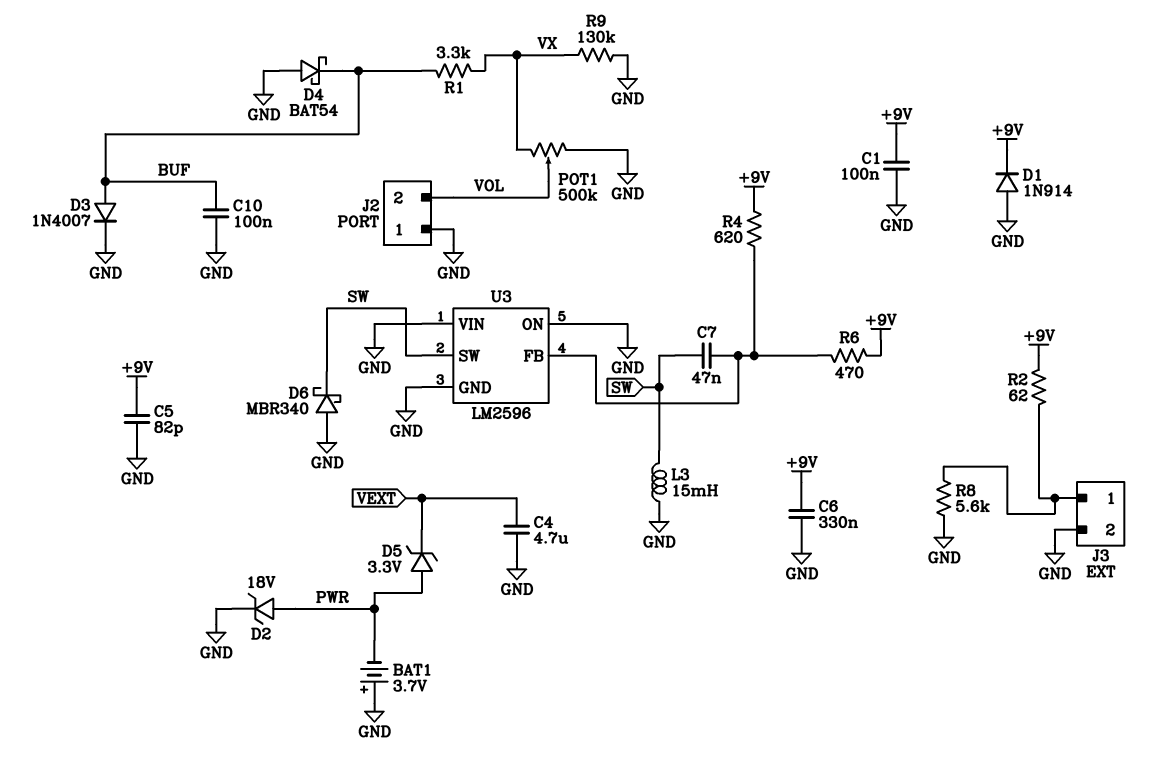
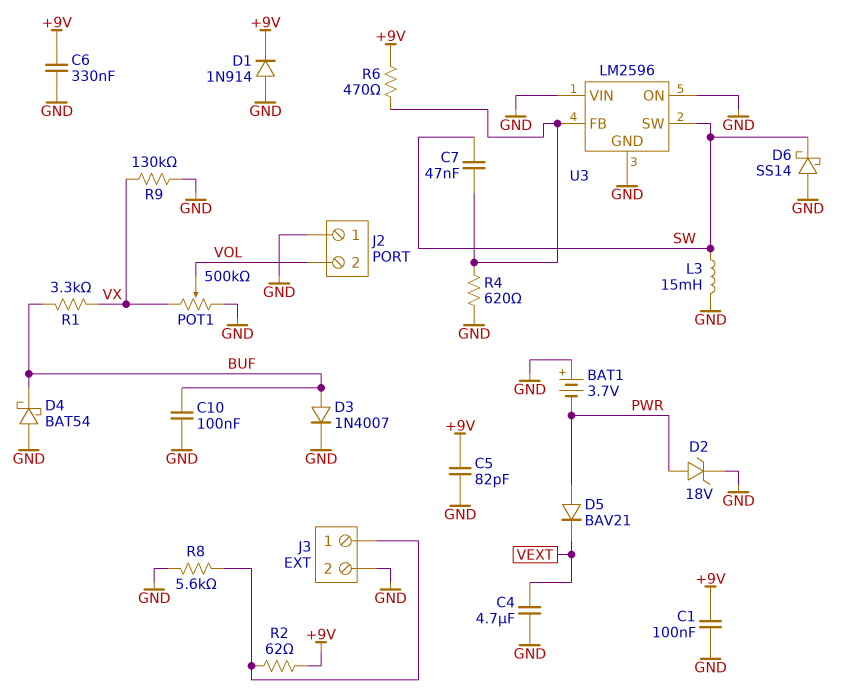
D5: zener 3.3V (A PWR, K VEXT) -> diode BAV21 (A PWR, K VEXT)
D6: schottky MBR340 (A GND, K SW) -> schottky SS14 (A GND, K SW)
R4: 620 (+9V, U3/FB) -> 620 (GND, U3/FB)

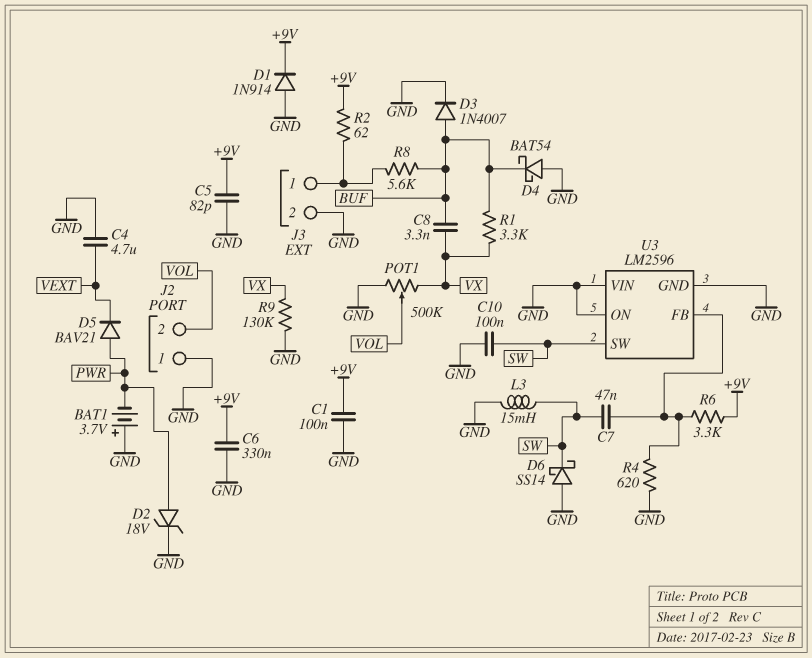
C8: none -> 3.3nF (BUF, VX)
C10: 100nF (BUF, GND) -> 100nF (GND, SW)
R6: 470 (+9V, U3/FB) -> 3.3k (+9V, U3/FB)
R8: 5.6k (GND, J3/1) -> 5.6k (BUF, J3/1)

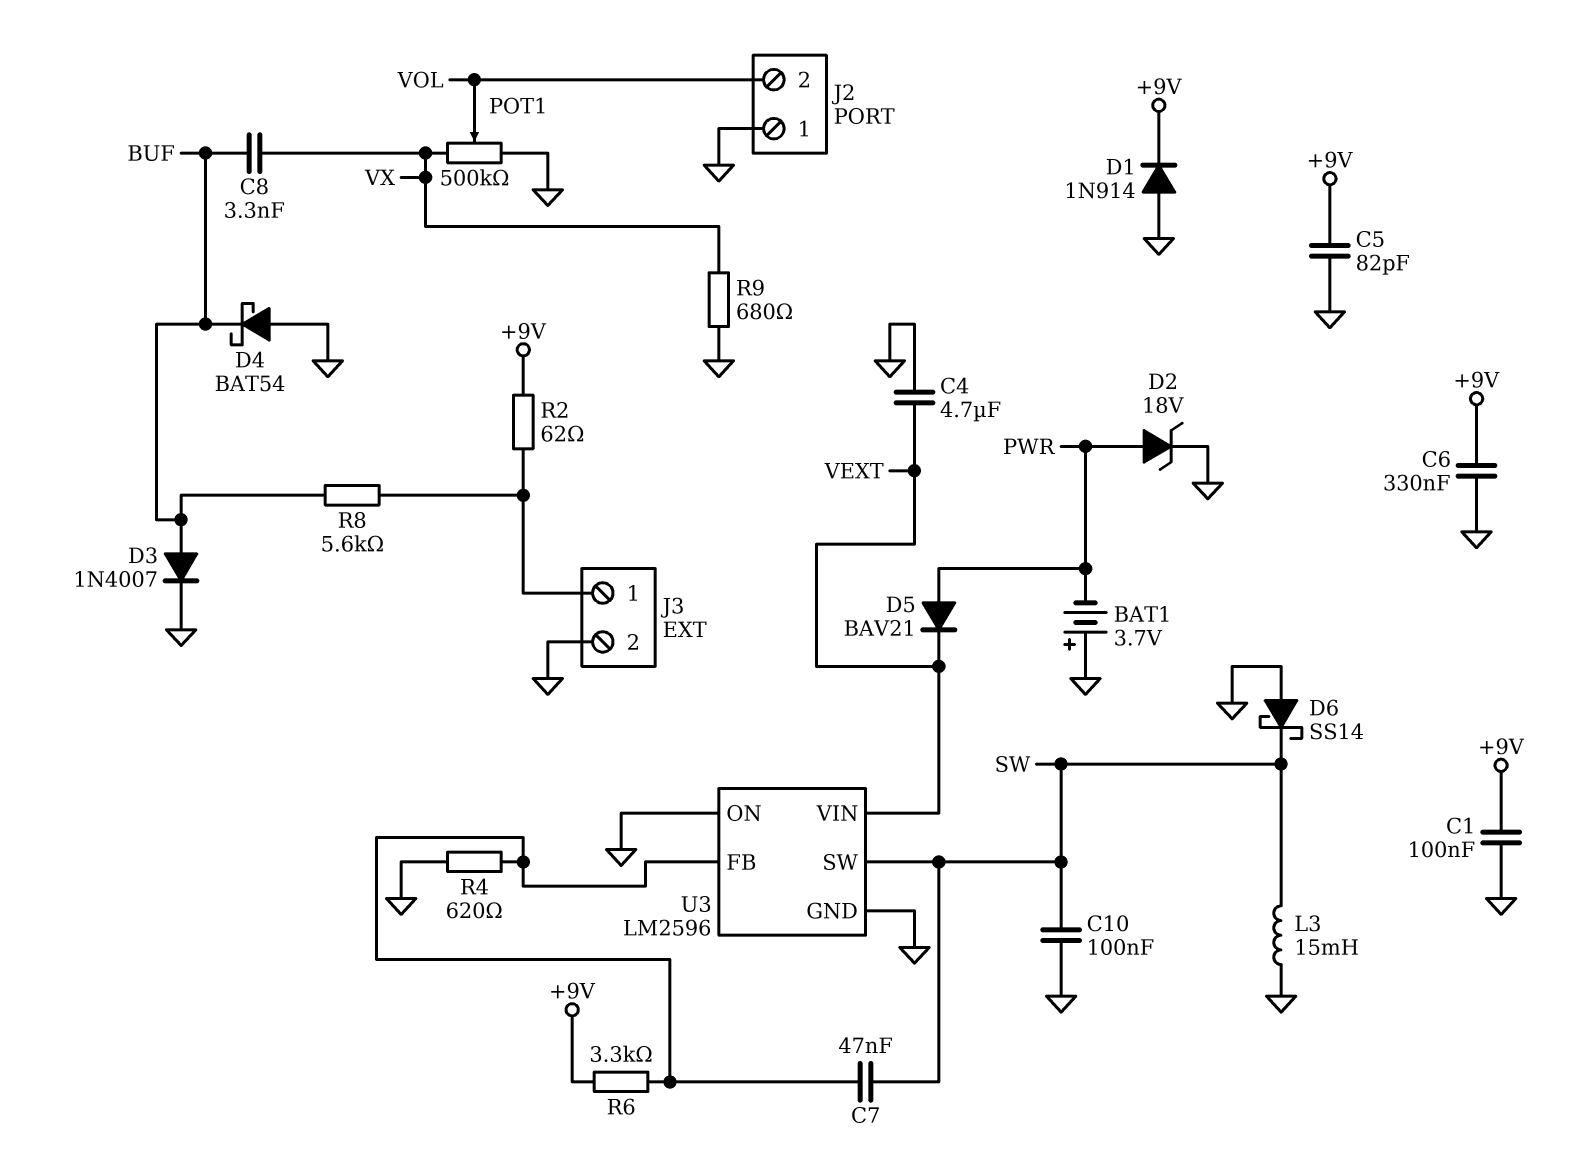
R1: 3.3k (BUF, VX) -> none
R9: 130k (GND, VX) -> 680 (GND, VX)
U3 pin VIN: GND -> VEXT

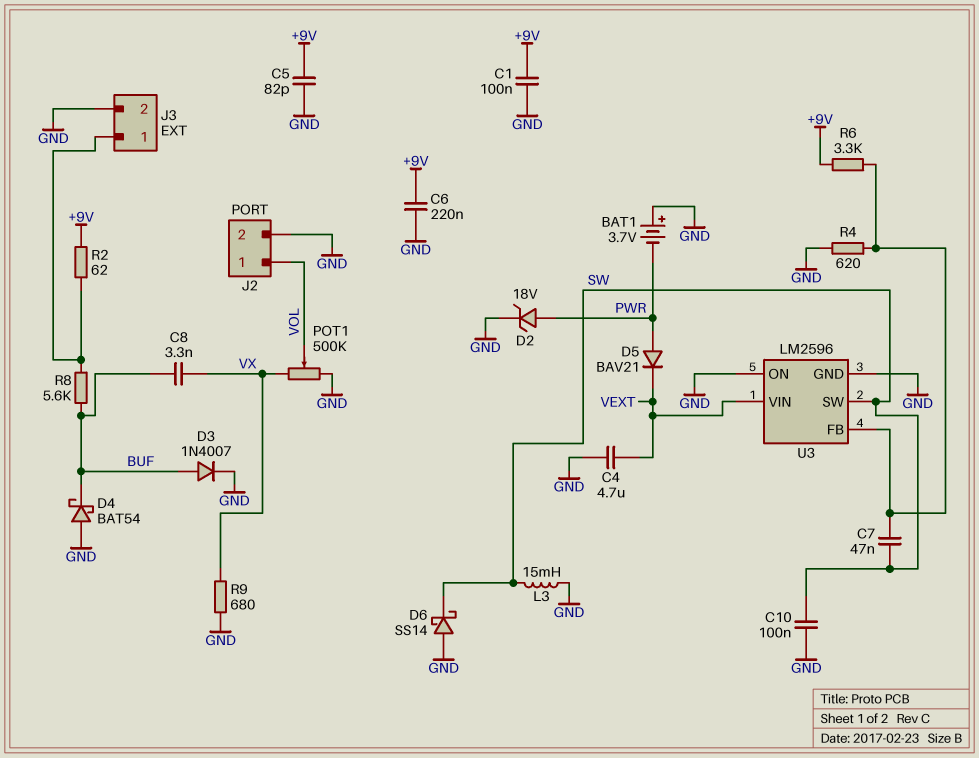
C6: 330nF (+9V, GND) -> 220nF (+9V, GND)
D1: diode 1N914 (A GND, K +9V) -> none
J2 pin 1: GND -> VOL
J2 pin 2: VOL -> GND

